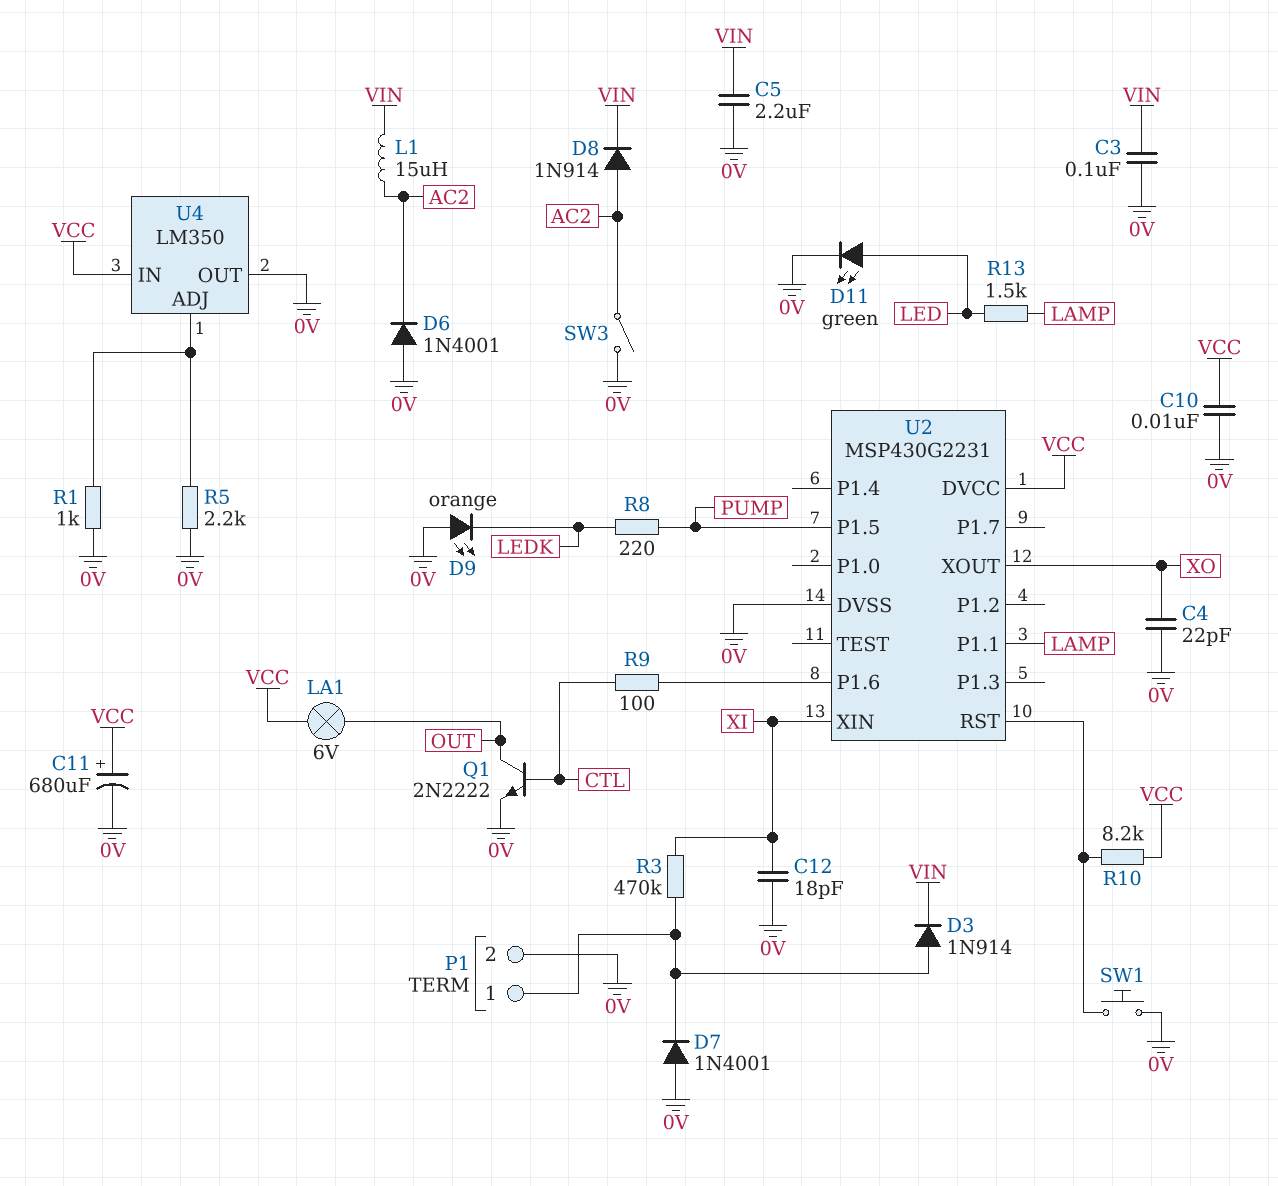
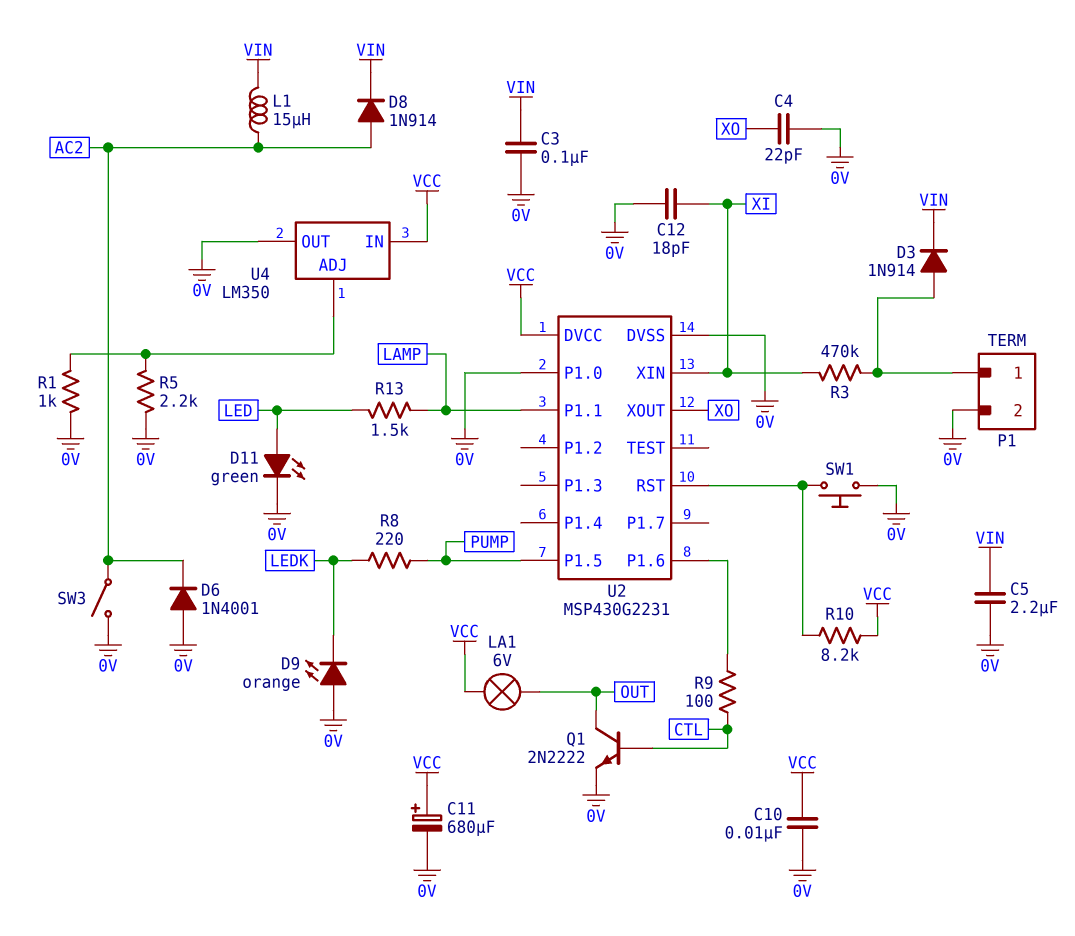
D7: diode 1N4001 (A 0V, K P1/1) -> none
U2 pin P1.0: none -> 0V

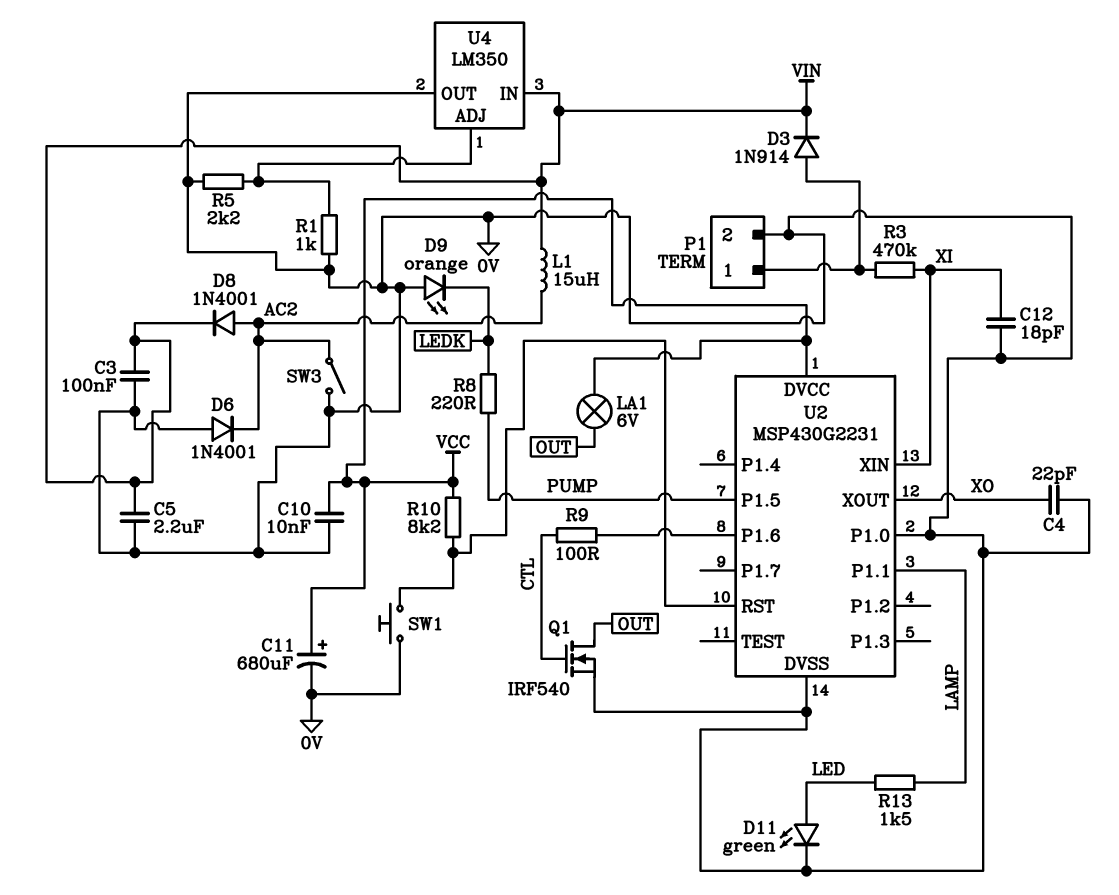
D8: diode 1N914 (A AC2, K VIN) -> diode 1N4001 (A AC2, K VIN)
Q1: NPN 2N2222 (B CTL, C OUT, E 0V) -> NMOS IRF540 (G CTL, D OUT, S 0V)
U4 pin IN: VCC -> VIN

